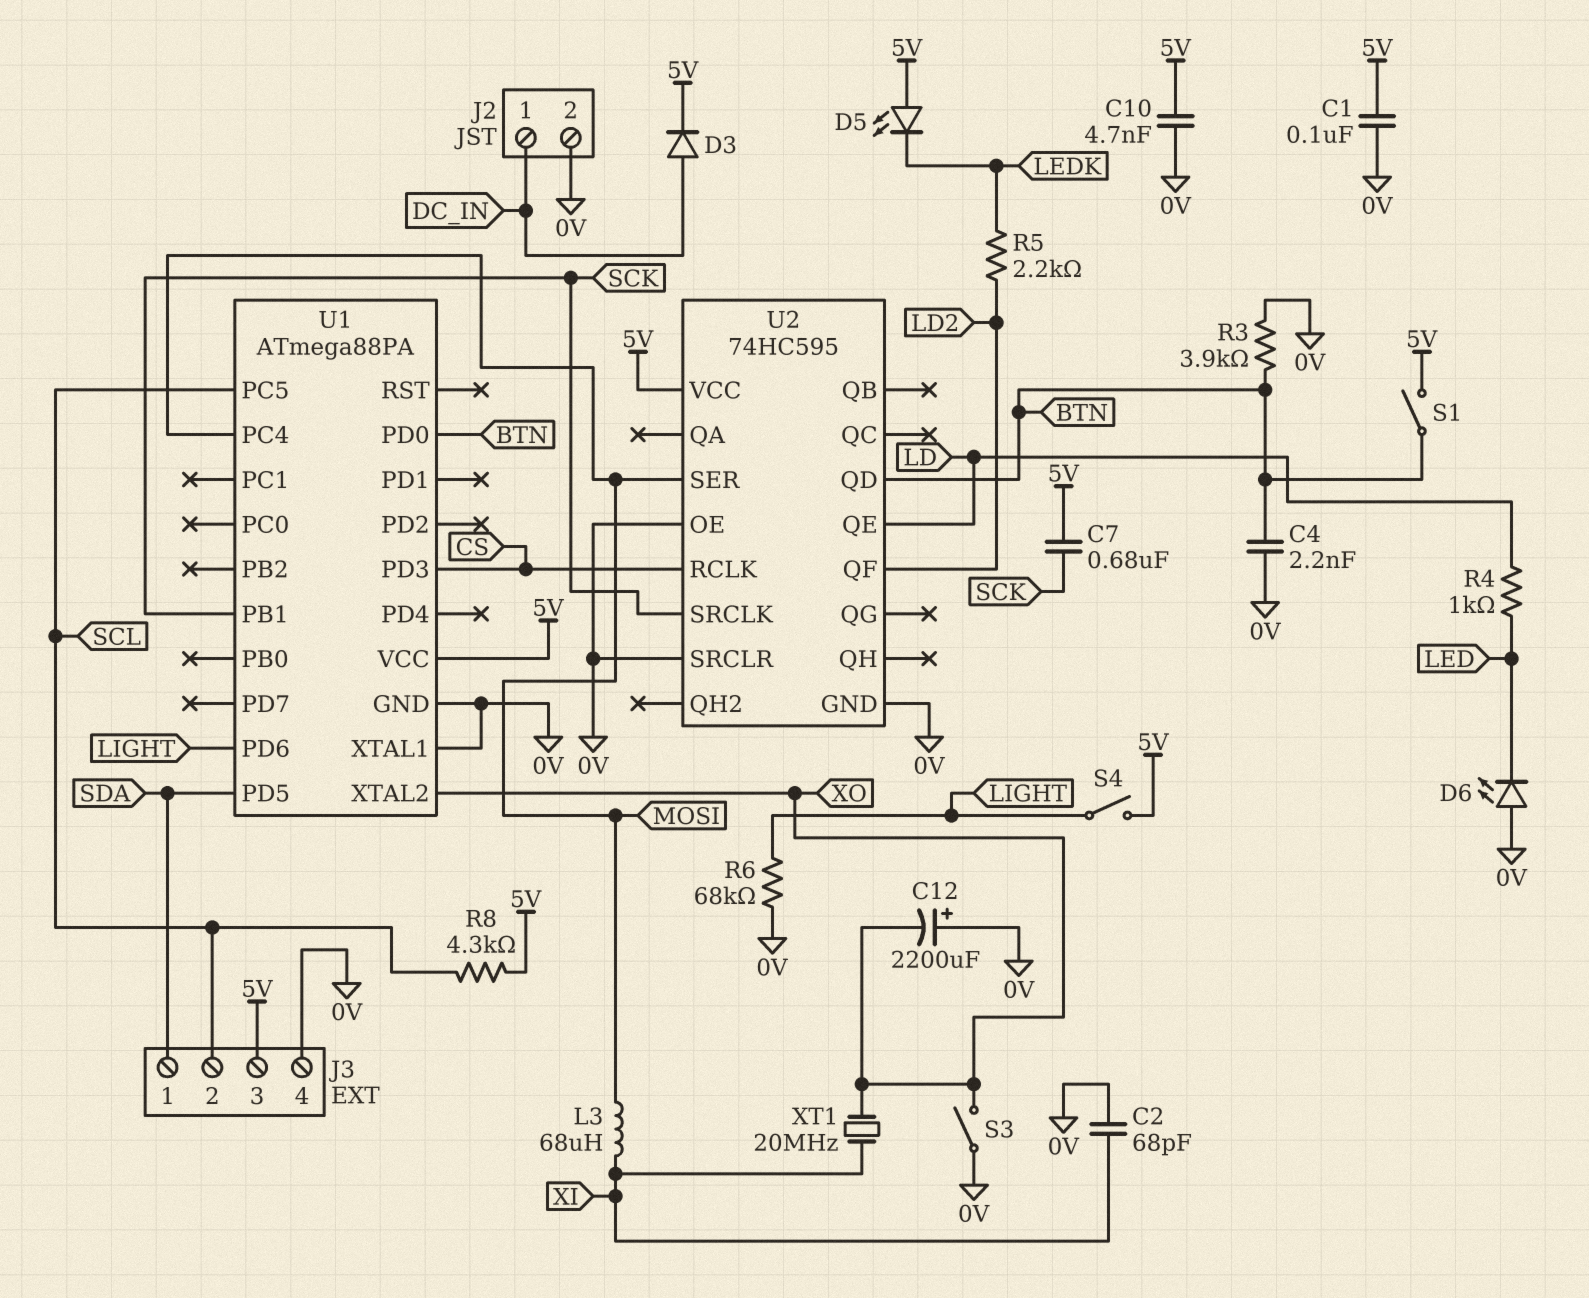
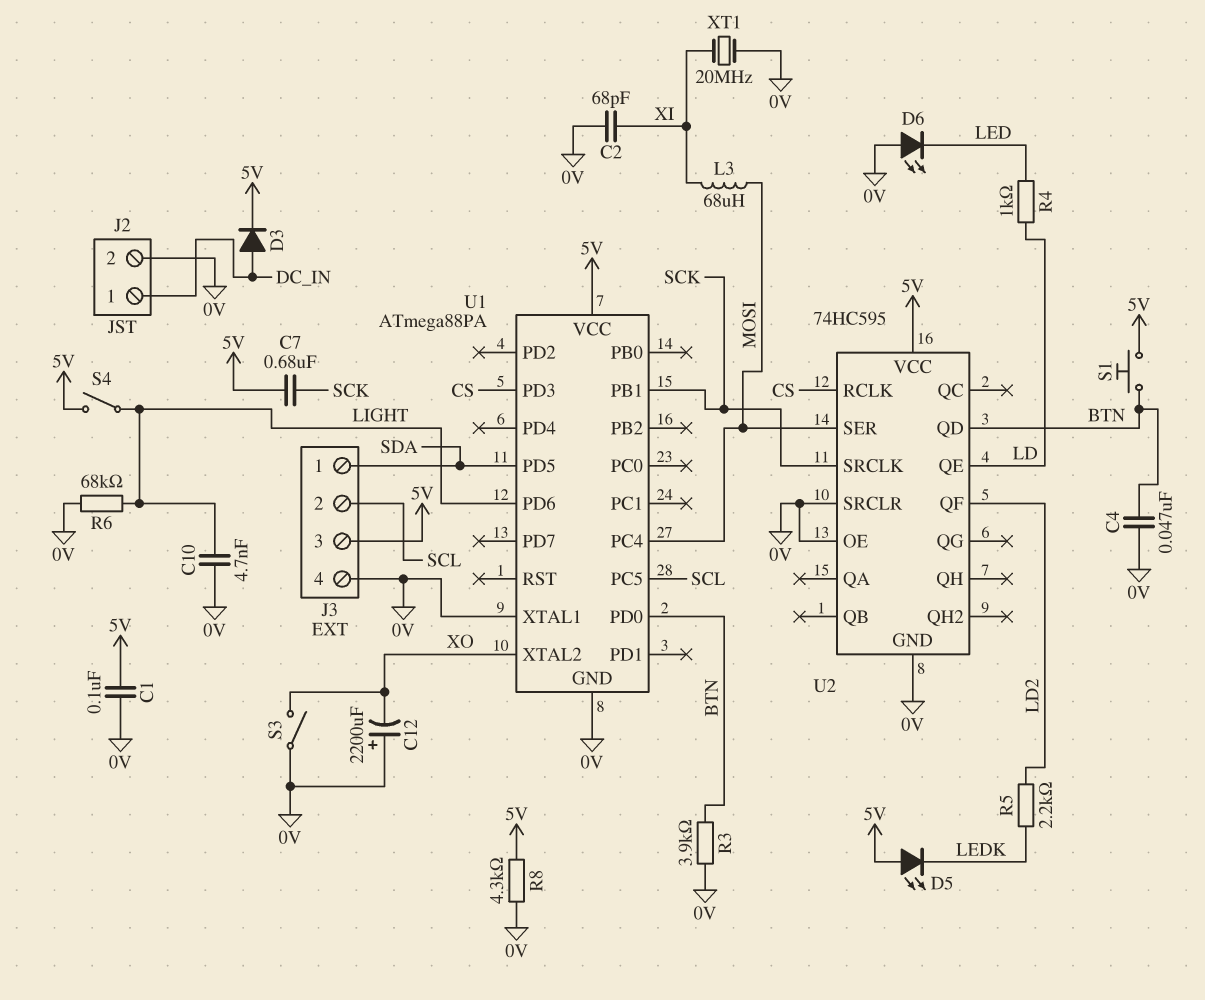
C4: 2.2nF (0V, BTN) -> 47nF (0V, BTN)
C10: 4.7nF (0V, 5V) -> 4.7nF (0V, LIGHT)
R8: 4.3k (5V, SCL) -> 4.3k (0V, 5V)
S1: switch (5V, BTN) -> button (5V, BTN)
XT1: 20MHz (XI, XO) -> 20MHz (0V, XI)

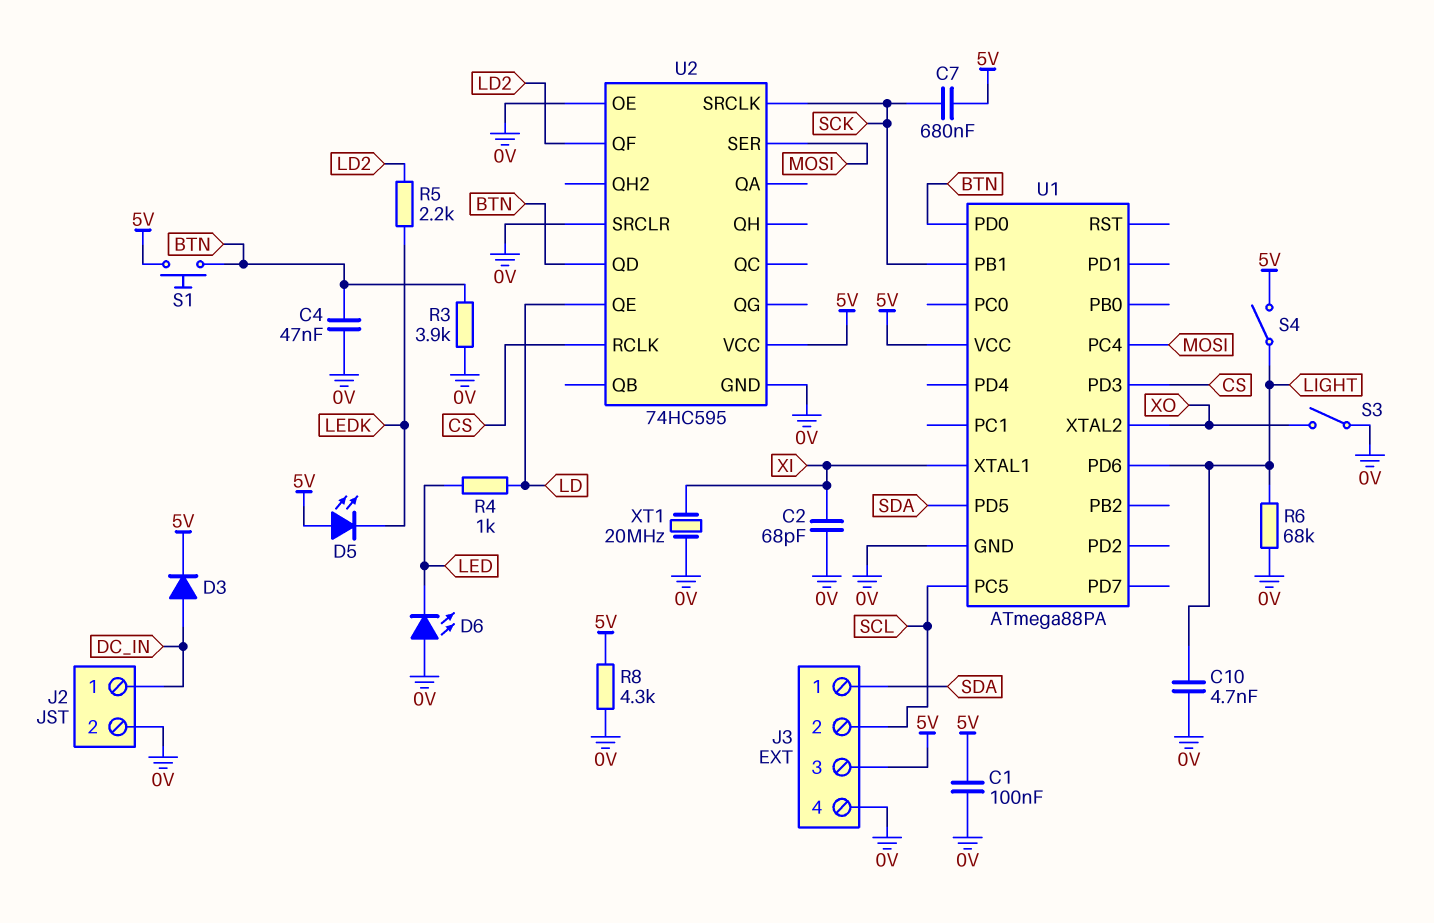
C12: 2200uF (plus 0V, minus XO) -> none
L3: 68uH (MOSI, XI) -> none
U1 pin XTAL1: 0V -> XI

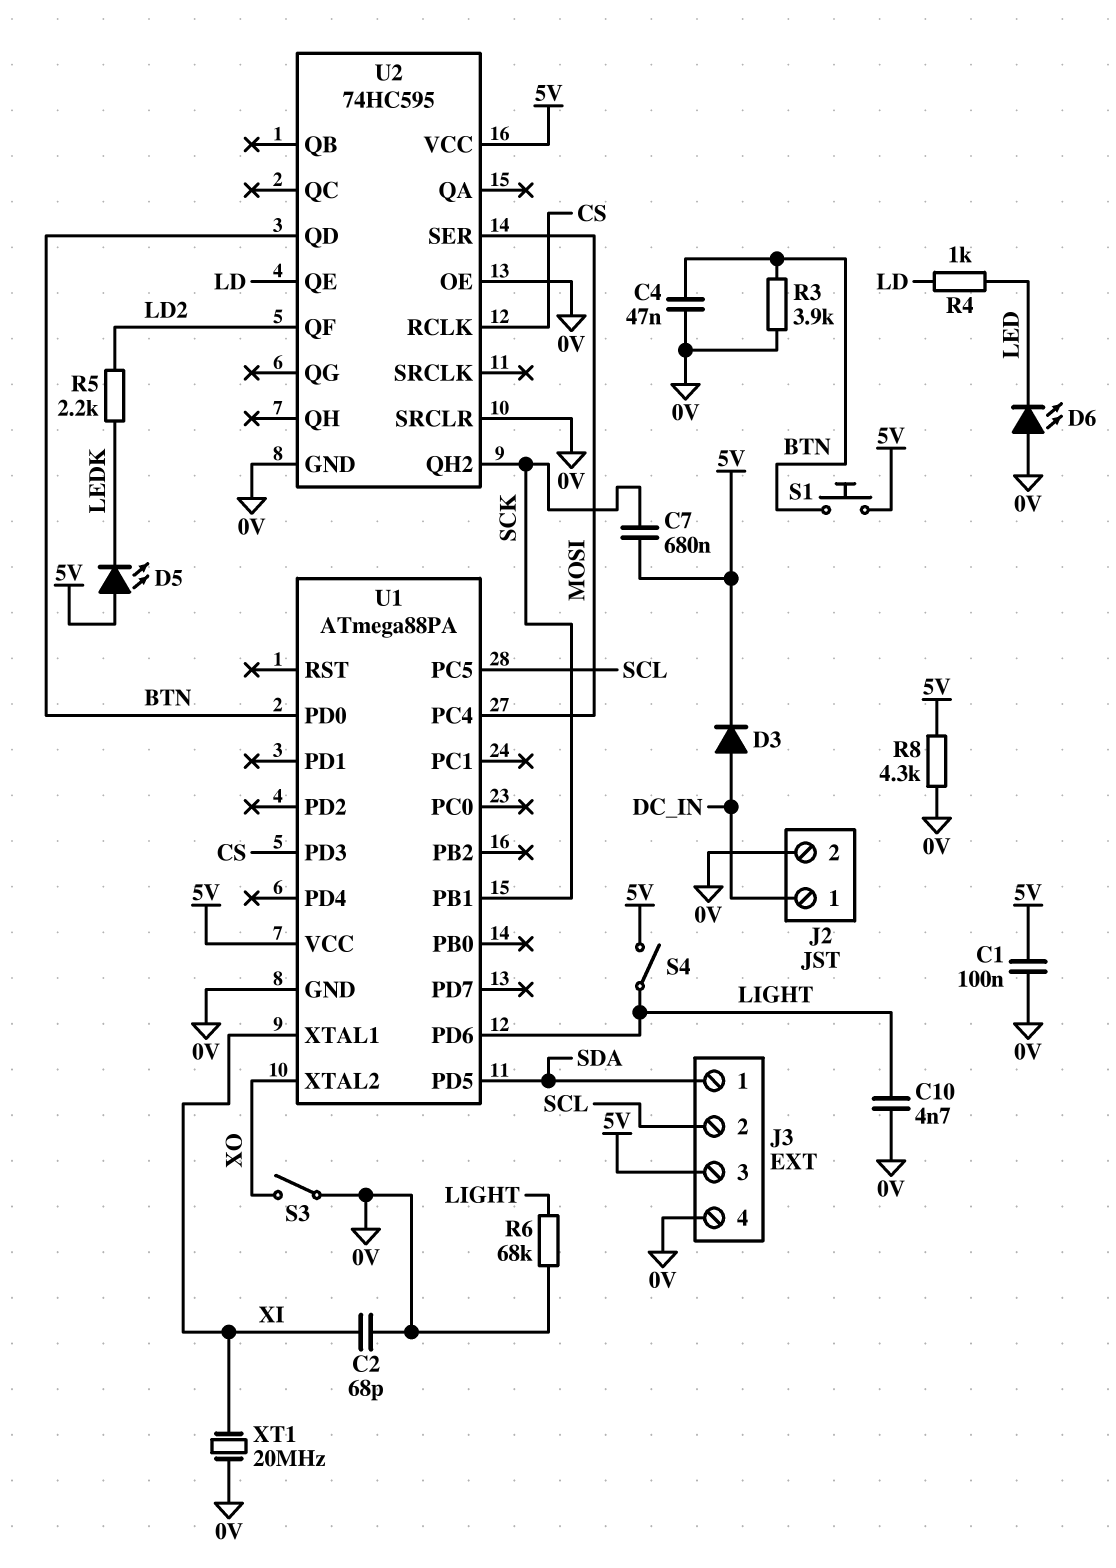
U2 pin QH2: none -> SCK
U2 pin SRCLK: SCK -> none

